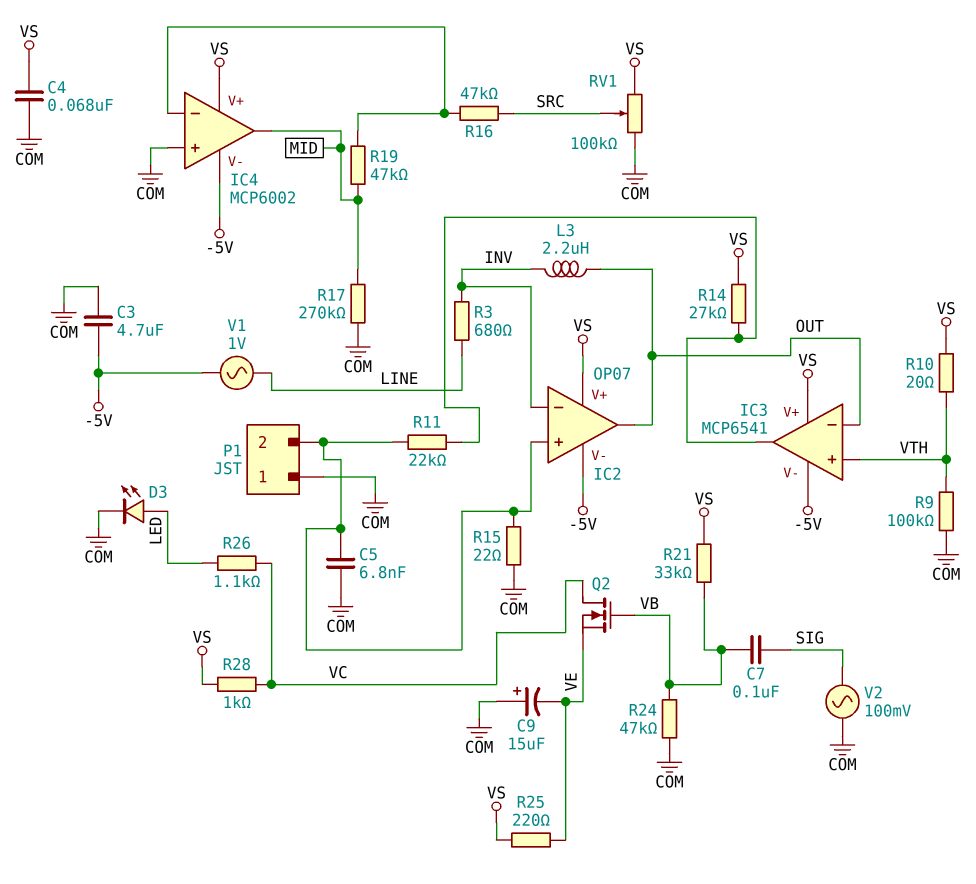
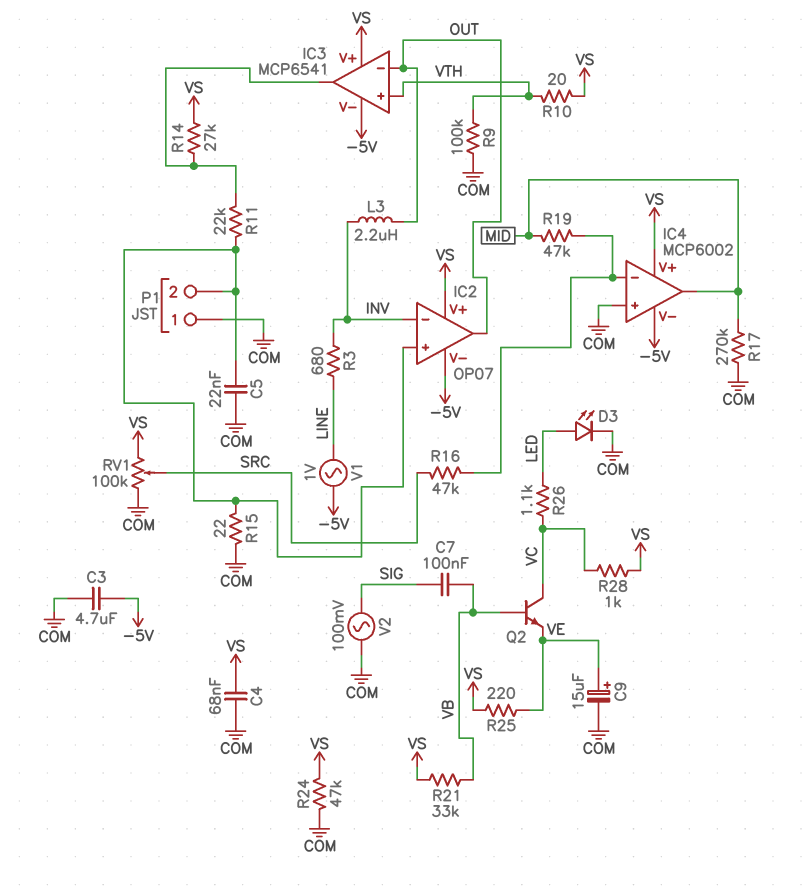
C5: 6.8nF (COM, IC2/in+) -> 22nF (COM, IC2/in+)
C9: 15uF (plus COM, minus VE) -> 15uF (plus VE, minus COM)
Q2: NMOS (G VB, D VC, S VE) -> NPN (B VB, C VC, E VE)
R24: 47k (COM, VB) -> 47k (COM, VS)

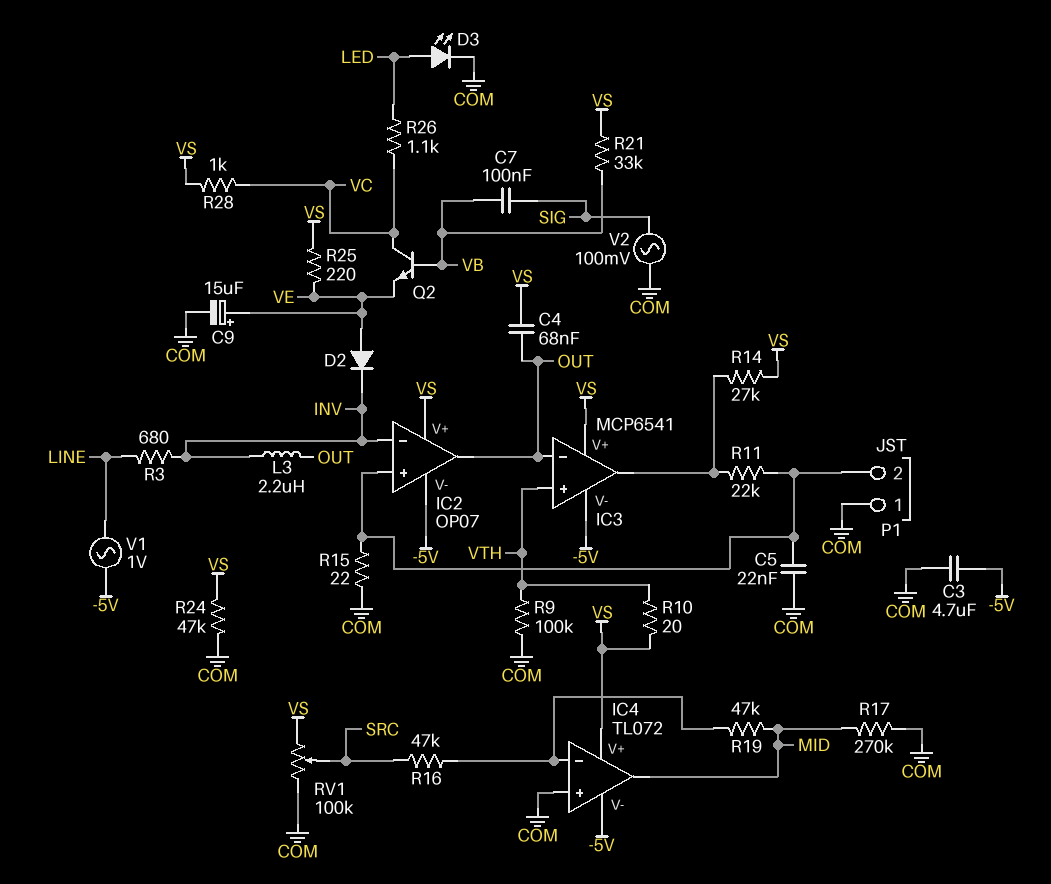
C4: 68nF (COM, VS) -> 68nF (OUT, VS)
D2: none -> diode (A VE, K INV)
IC4: MCP6002 -> TL072

